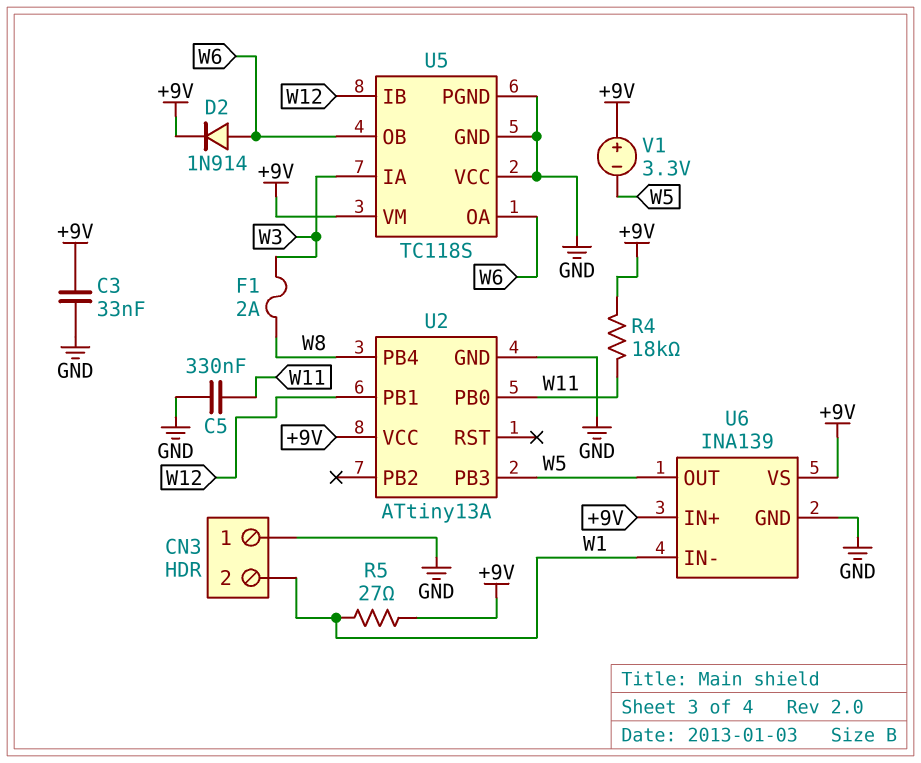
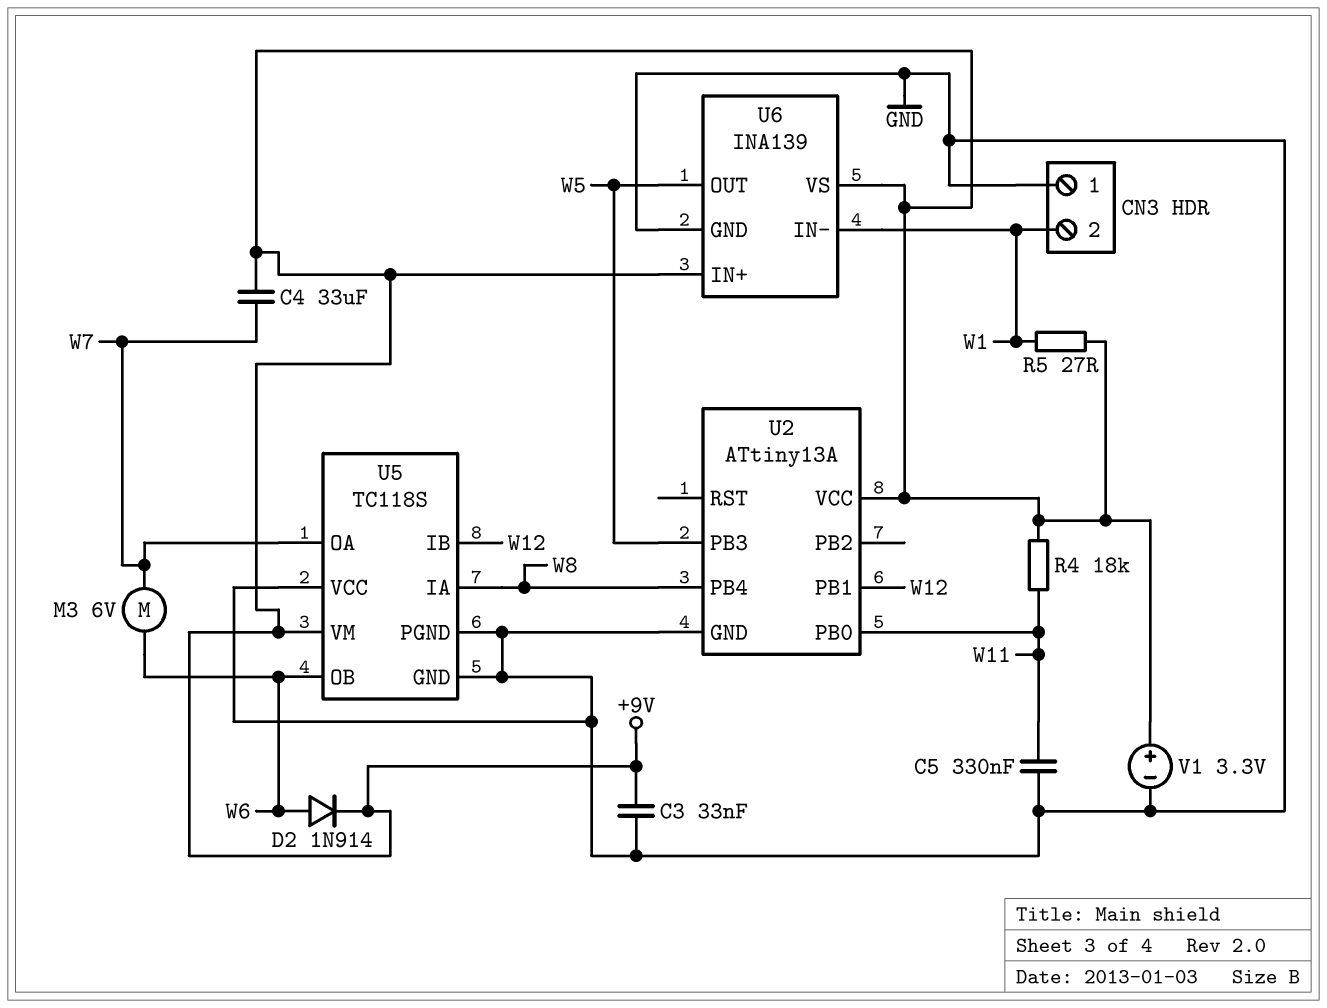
C4: none -> 33uF (+9V, W7)
F1: 2A (W3, W8) -> none
M3: none -> motor 6V (W6, W7)
U5 pin IA: W3 -> W8
U5 pin OA: W6 -> W7
V1: 3.3V (plus +9V, minus W5) -> 3.3V (plus +9V, minus GND)

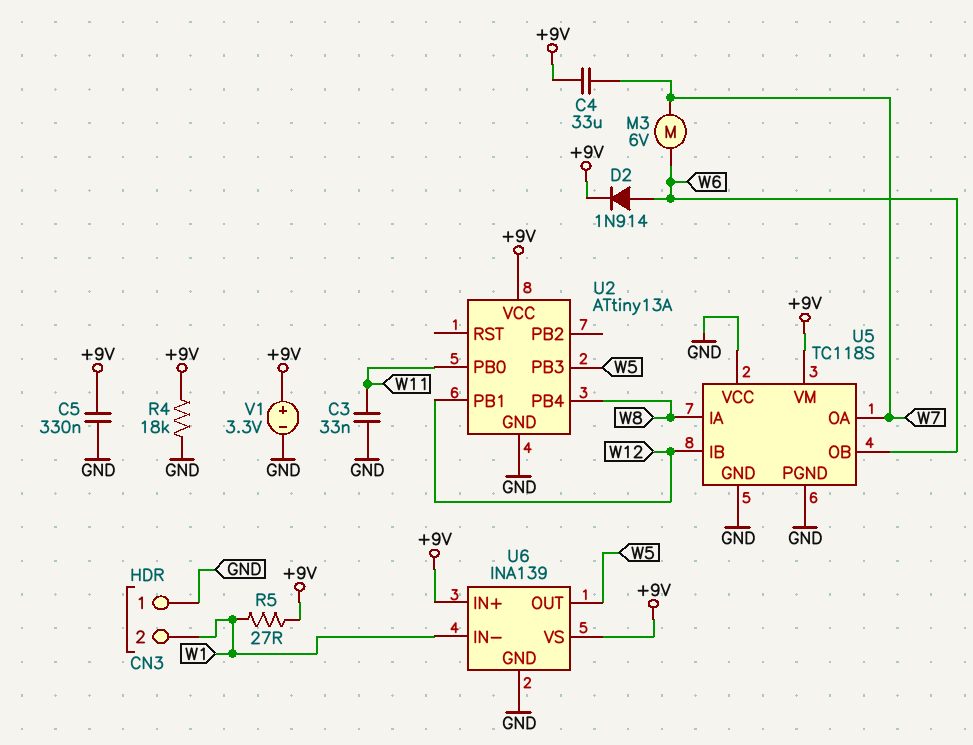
C3: 33nF (+9V, GND) -> 33nF (GND, W11)
C5: 330nF (GND, W11) -> 330nF (+9V, GND)
R4: 18k (+9V, W11) -> 18k (+9V, GND)

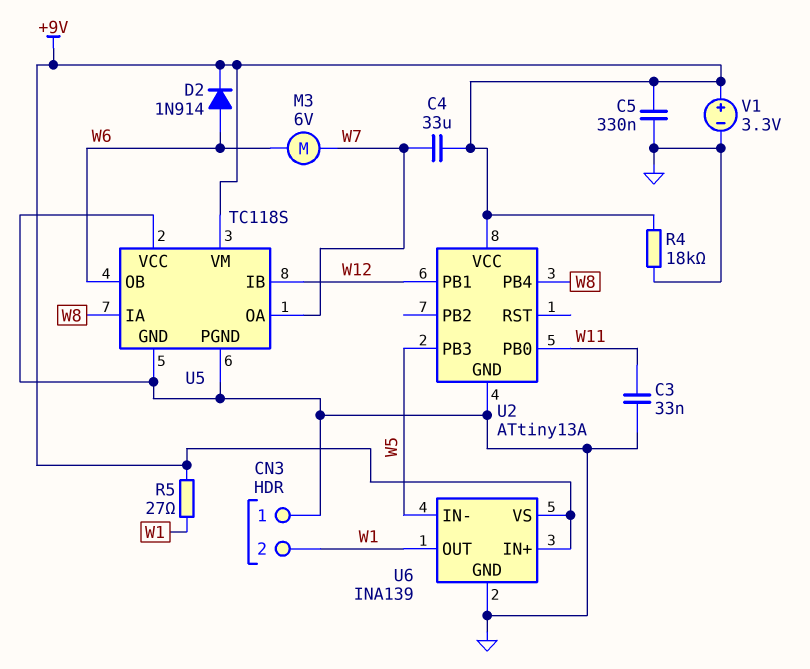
U6 pin IN-: W1 -> W5
U6 pin OUT: W5 -> W1

